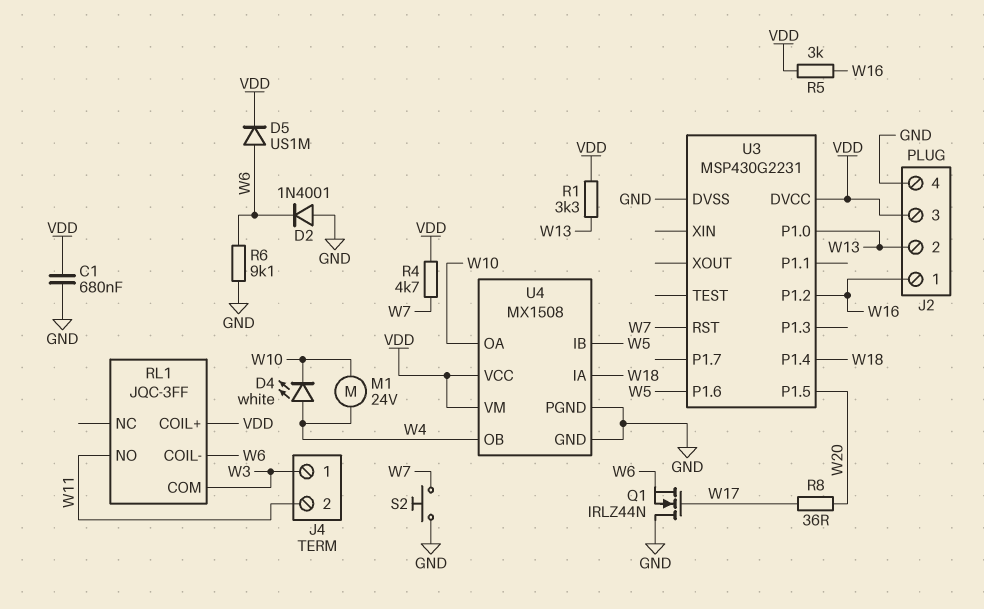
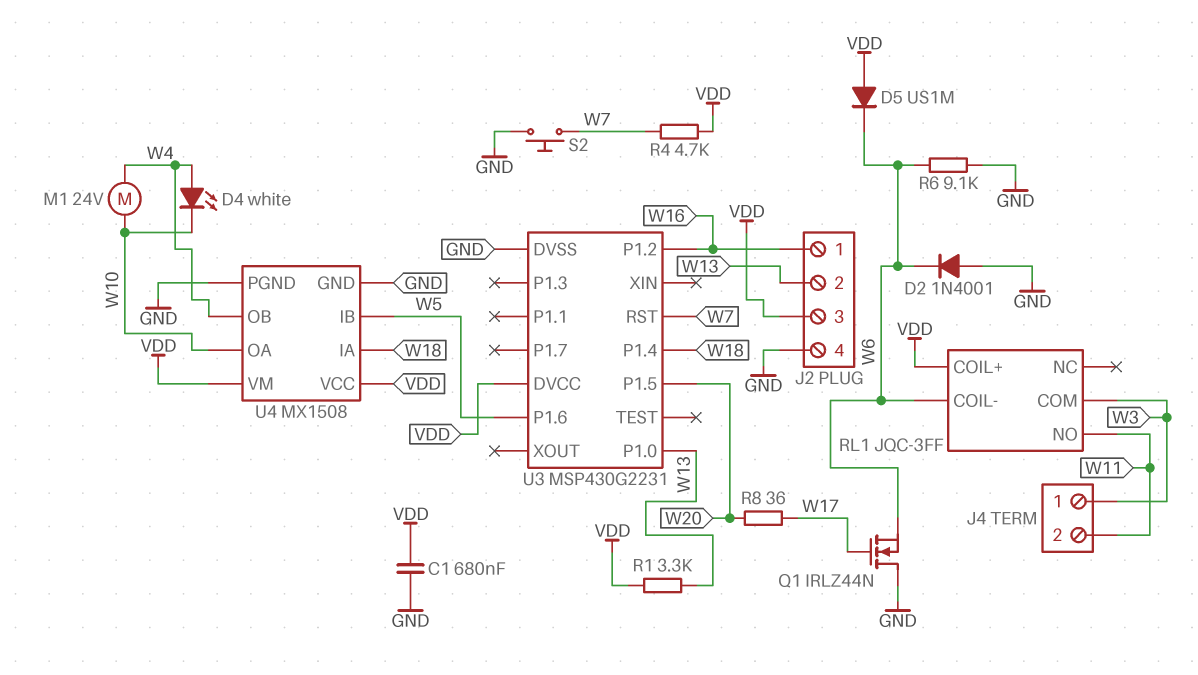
D5: diode US1M (A W6, K VDD) -> diode US1M (A VDD, K W6)
R5: 3k (VDD, W16) -> none

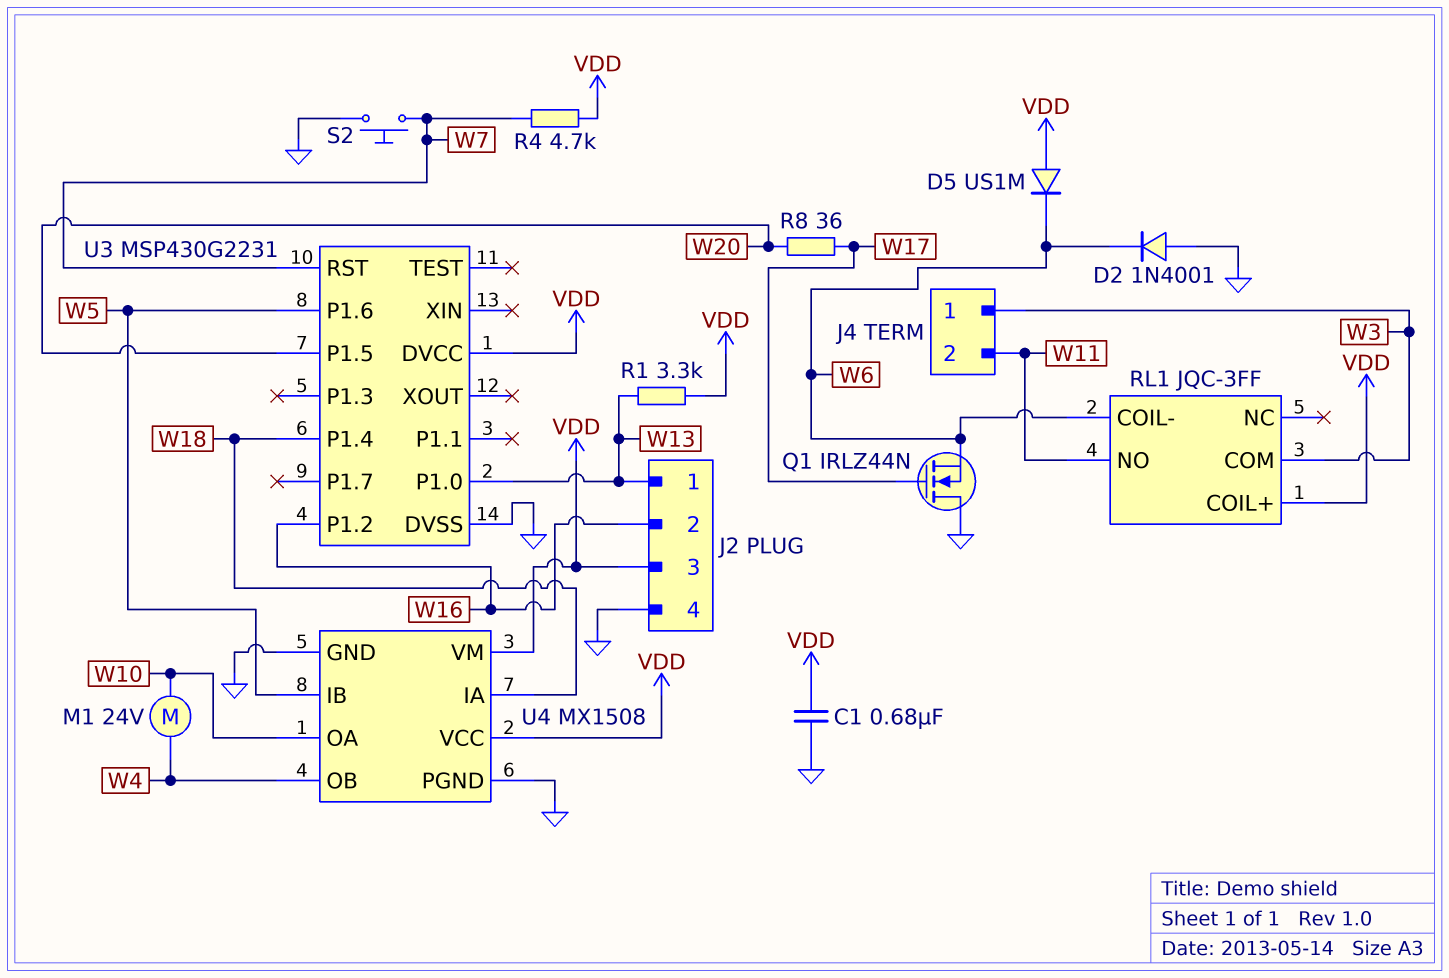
D4: LED white (A W4, K W10) -> none
J2 pin 1: W16 -> W13
J2 pin 2: W13 -> W16
R6: 9.1k (GND, W6) -> none

